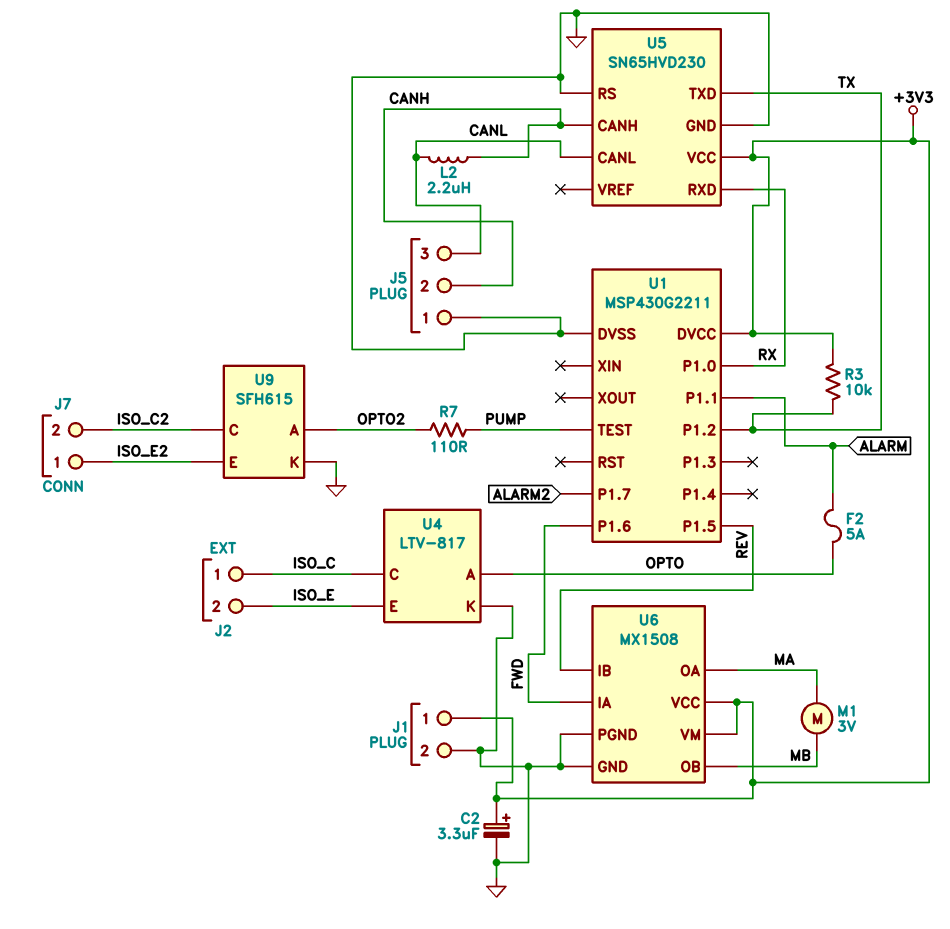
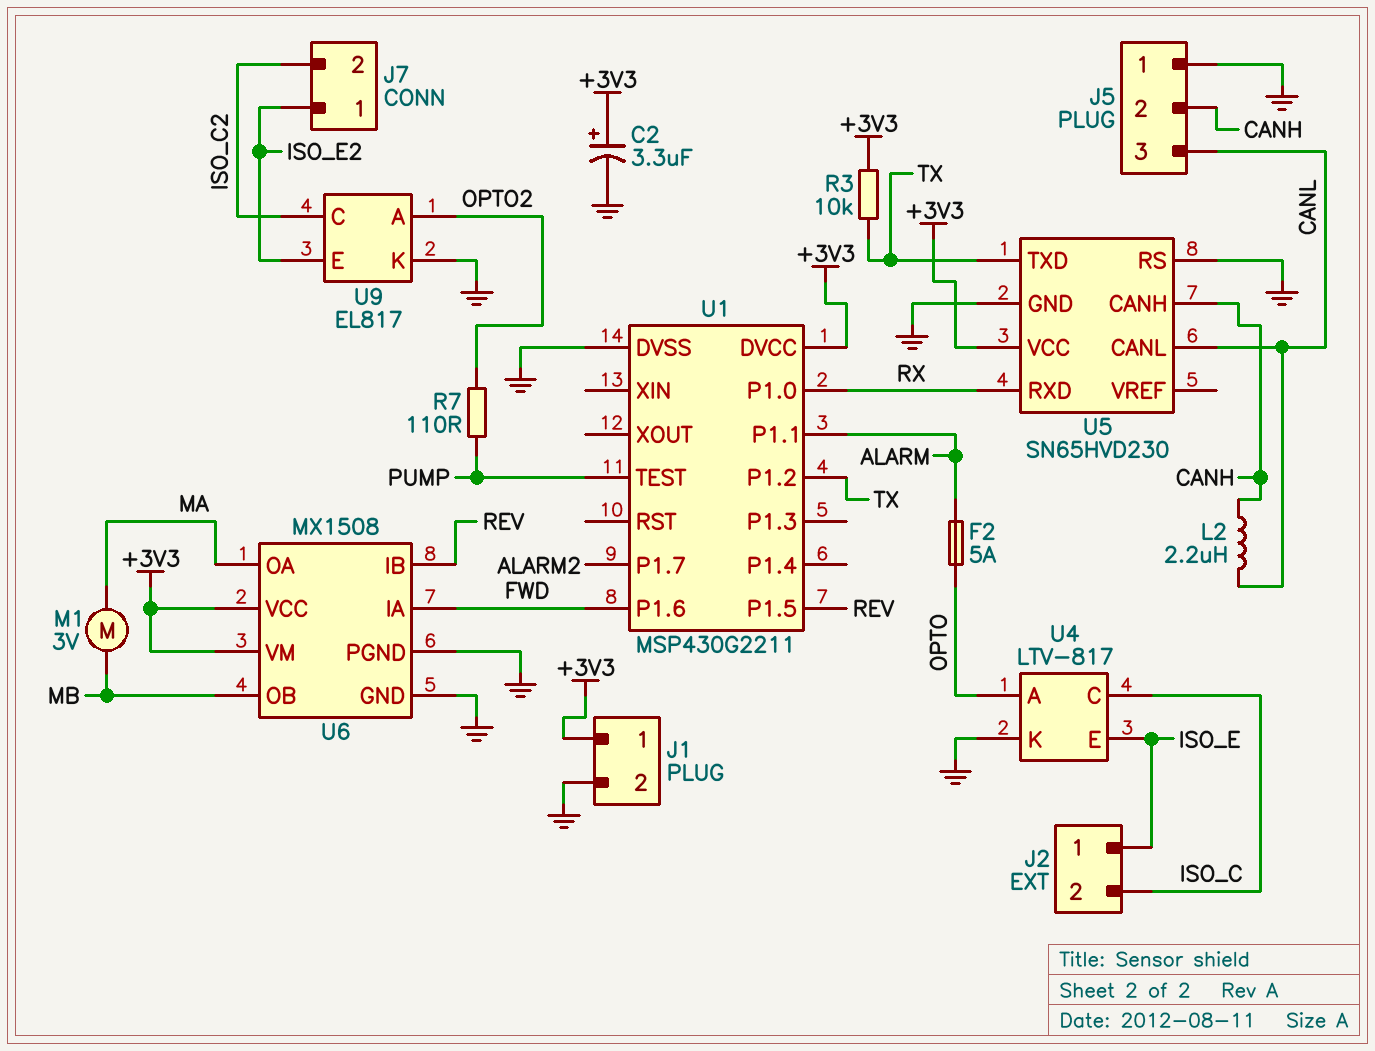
J2 pin 1: ISO_C -> ISO_E
J2 pin 2: ISO_E -> ISO_C
U9: SFH615 -> EL817

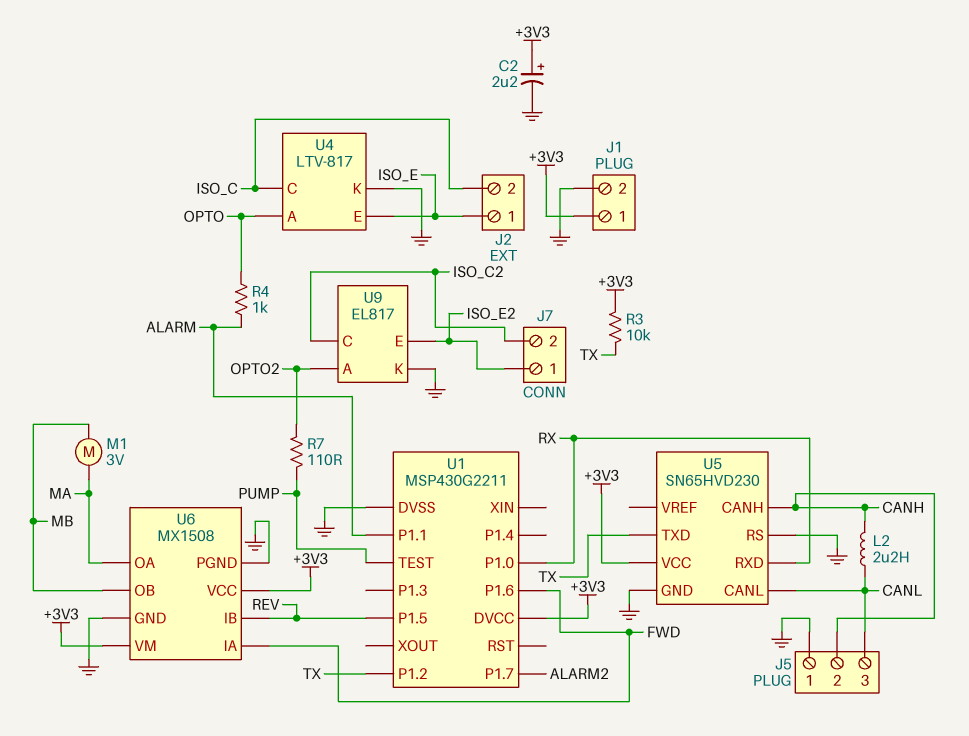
C2: 3.3uF (plus +3V3, minus GND) -> 2.2uF (plus +3V3, minus GND)
F2: 5A (ALARM, OPTO) -> none
R4: none -> 1k (ALARM, OPTO)

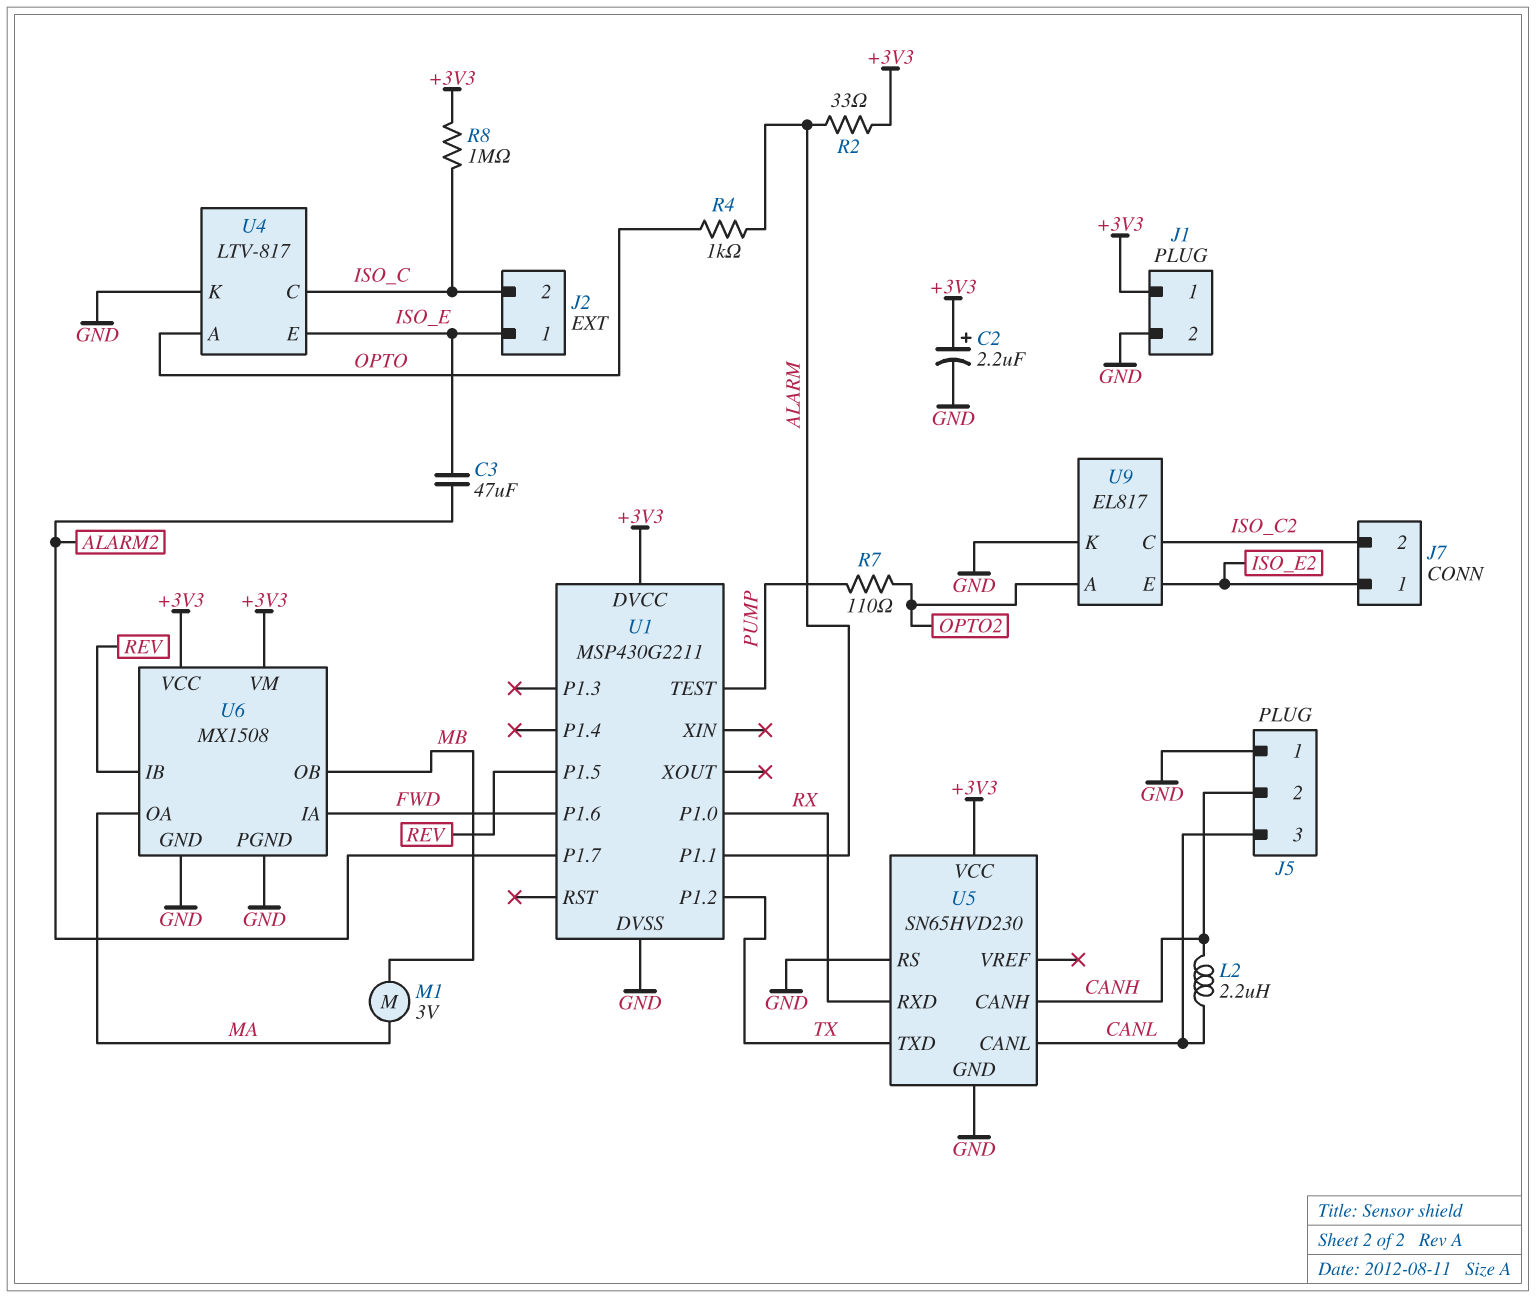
C3: none -> 47uF (ALARM2, ISO_E)
R2: none -> 33 (+3V3, ALARM)
R3: 10k (+3V3, TX) -> none
R8: none -> 1M (+3V3, ISO_C)

